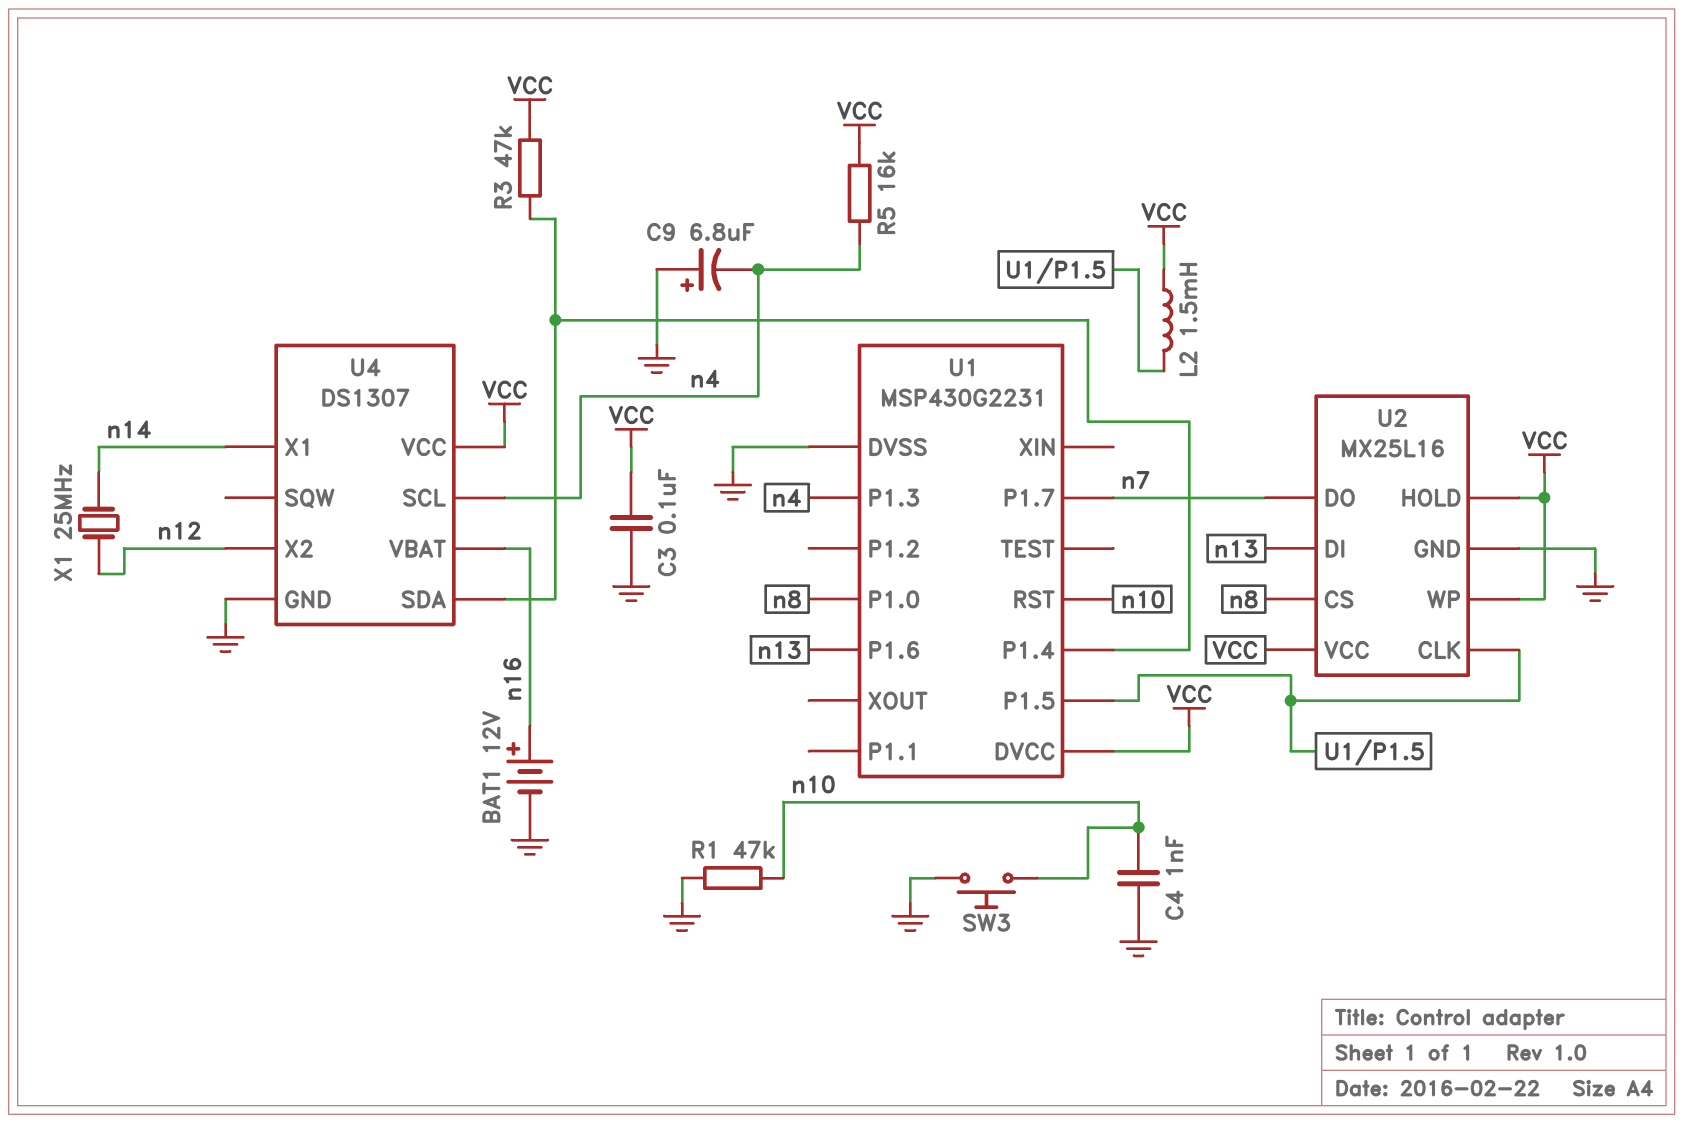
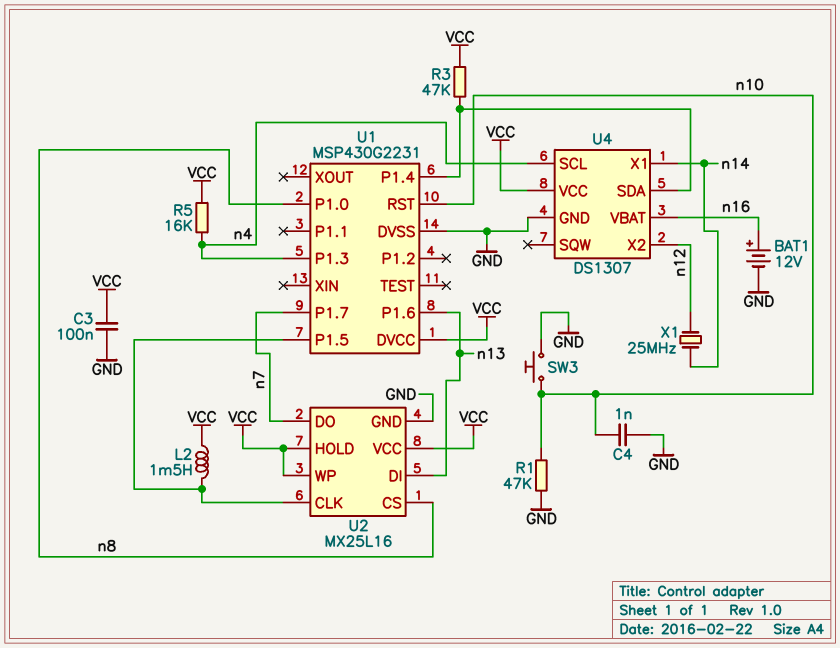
C9: 6.8uF (plus GND, minus n4) -> none

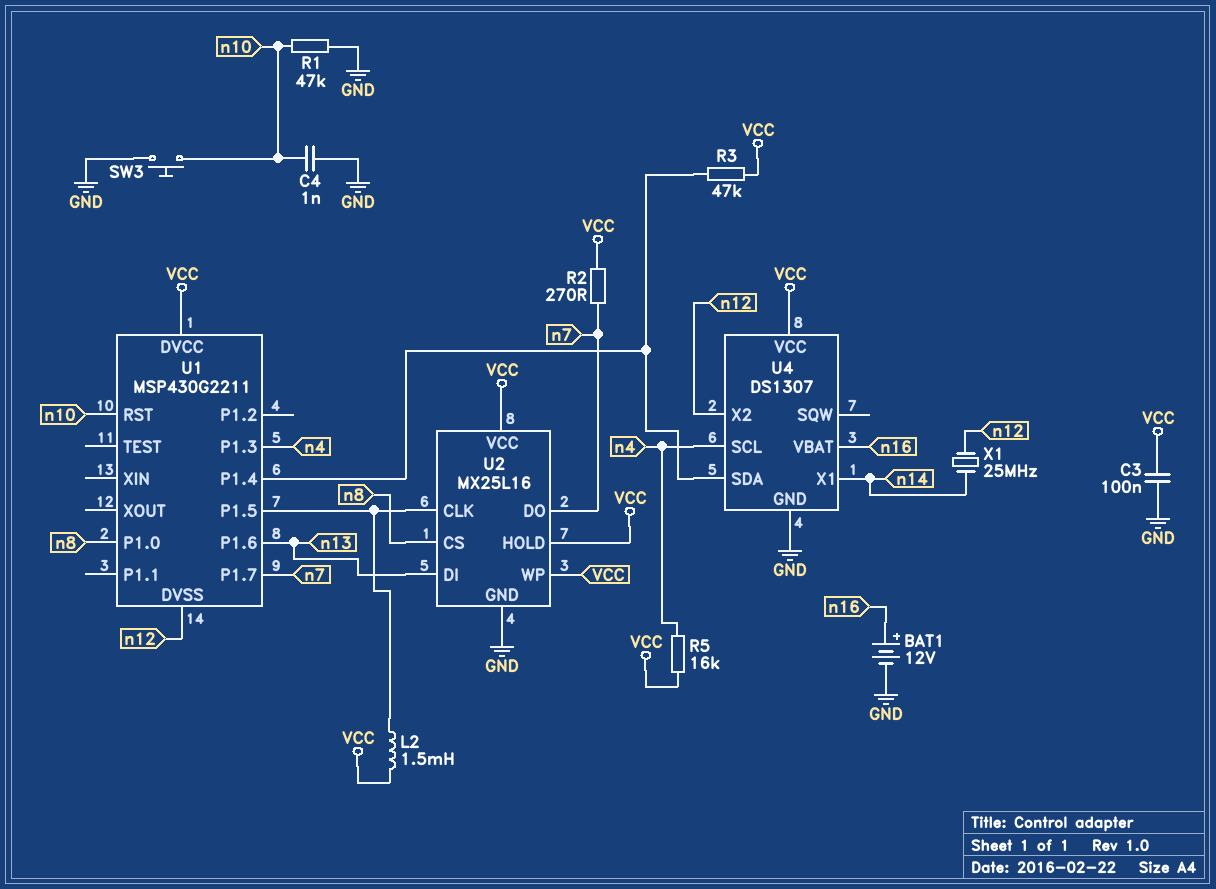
R2: none -> 270 (VCC, n7)
U1: MSP430G2231 -> MSP430G2211
U1 pin DVSS: GND -> n12

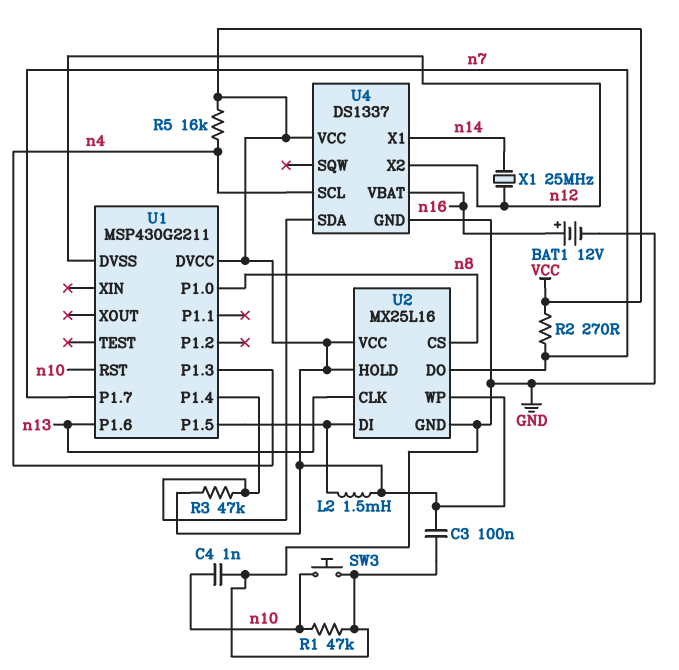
U2 pin CLK: U1/P1.5 -> n13
U2 pin DI: n13 -> U1/P1.5
U4: DS1307 -> DS1337

